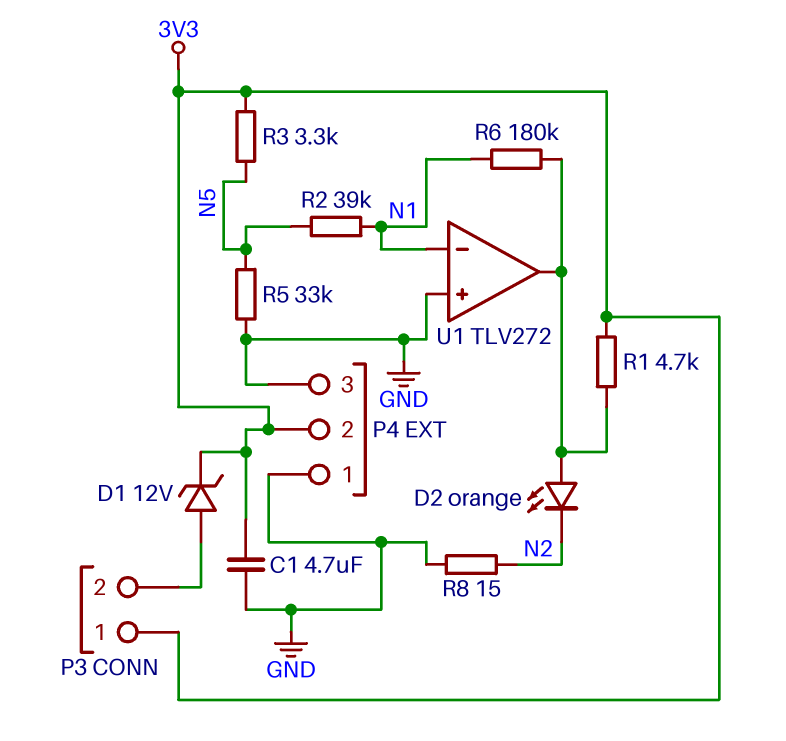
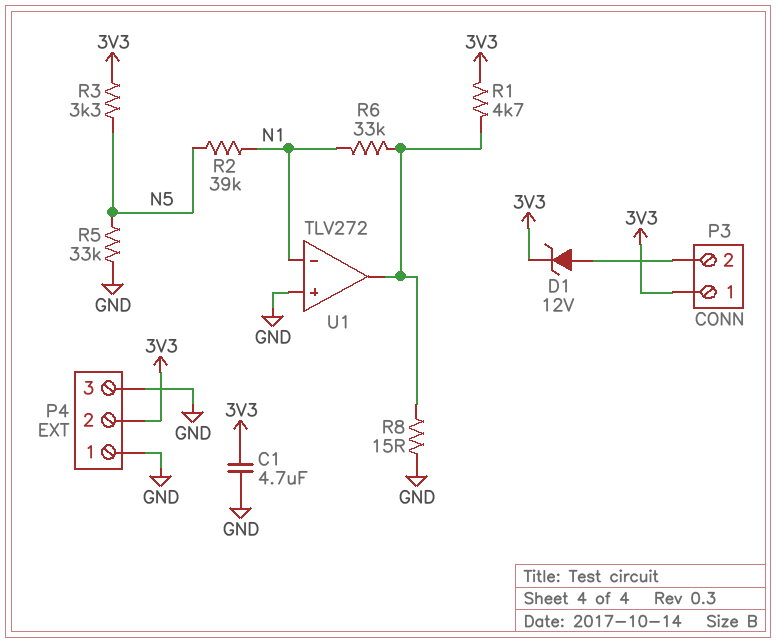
D2: LED orange (A U1/out, K N2) -> none
R6: 180k (N1, U1/out) -> 33k (N1, U1/out)
R8: 15 (GND, N2) -> 15 (GND, U1/out)

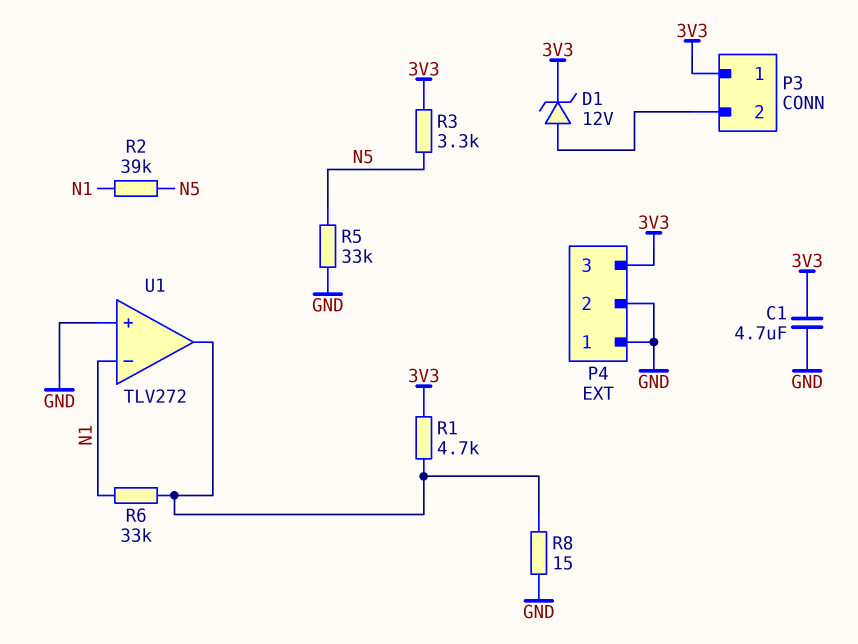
P4 pin 2: 3V3 -> GND
P4 pin 3: GND -> 3V3

